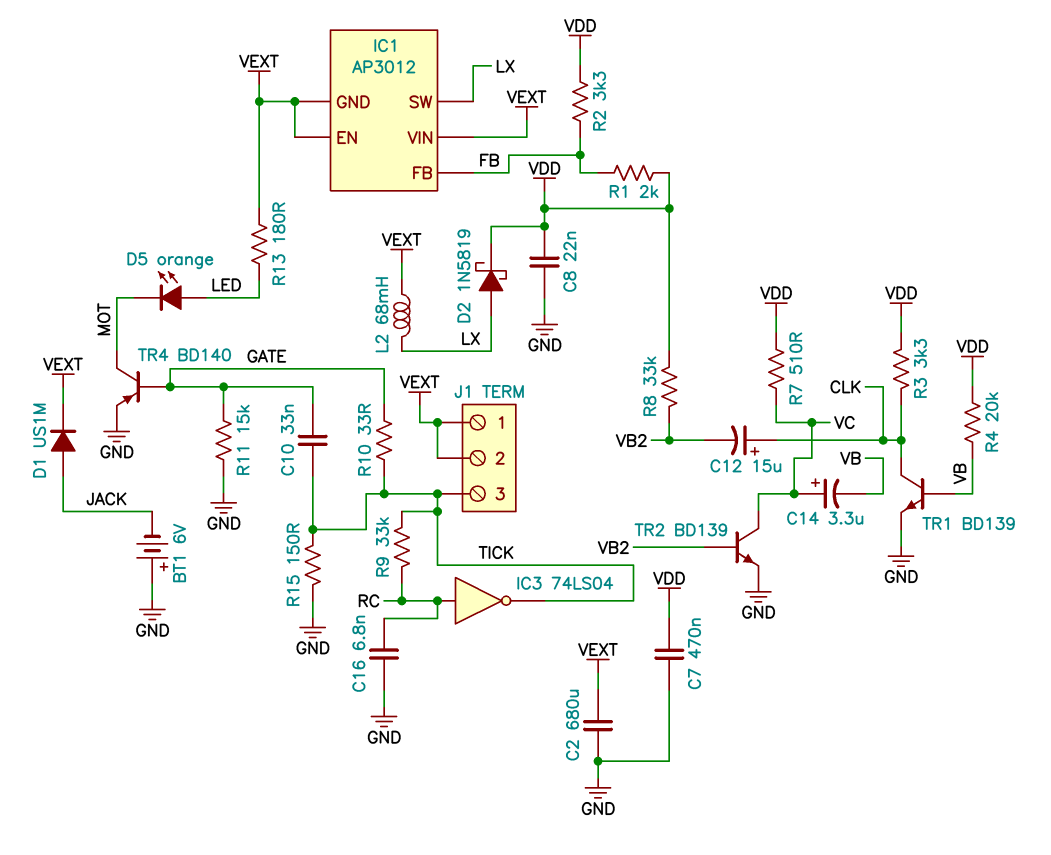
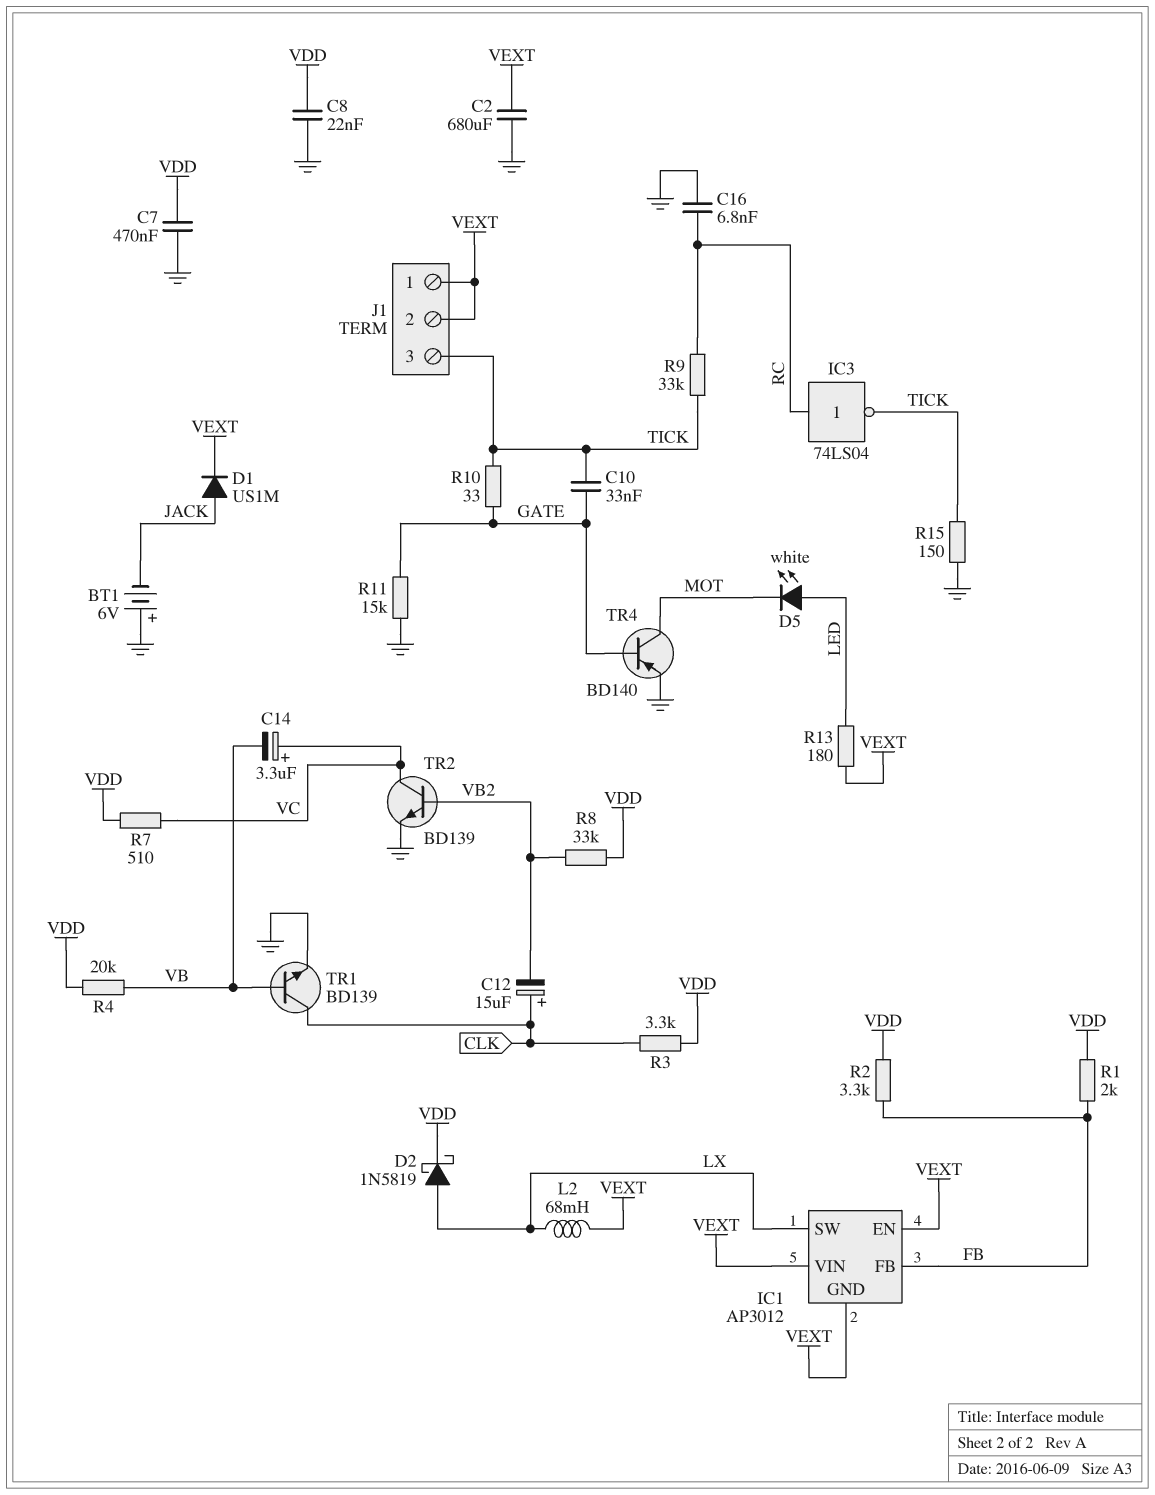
D5: LED orange (A LED, K MOT) -> LED white (A LED, K MOT)

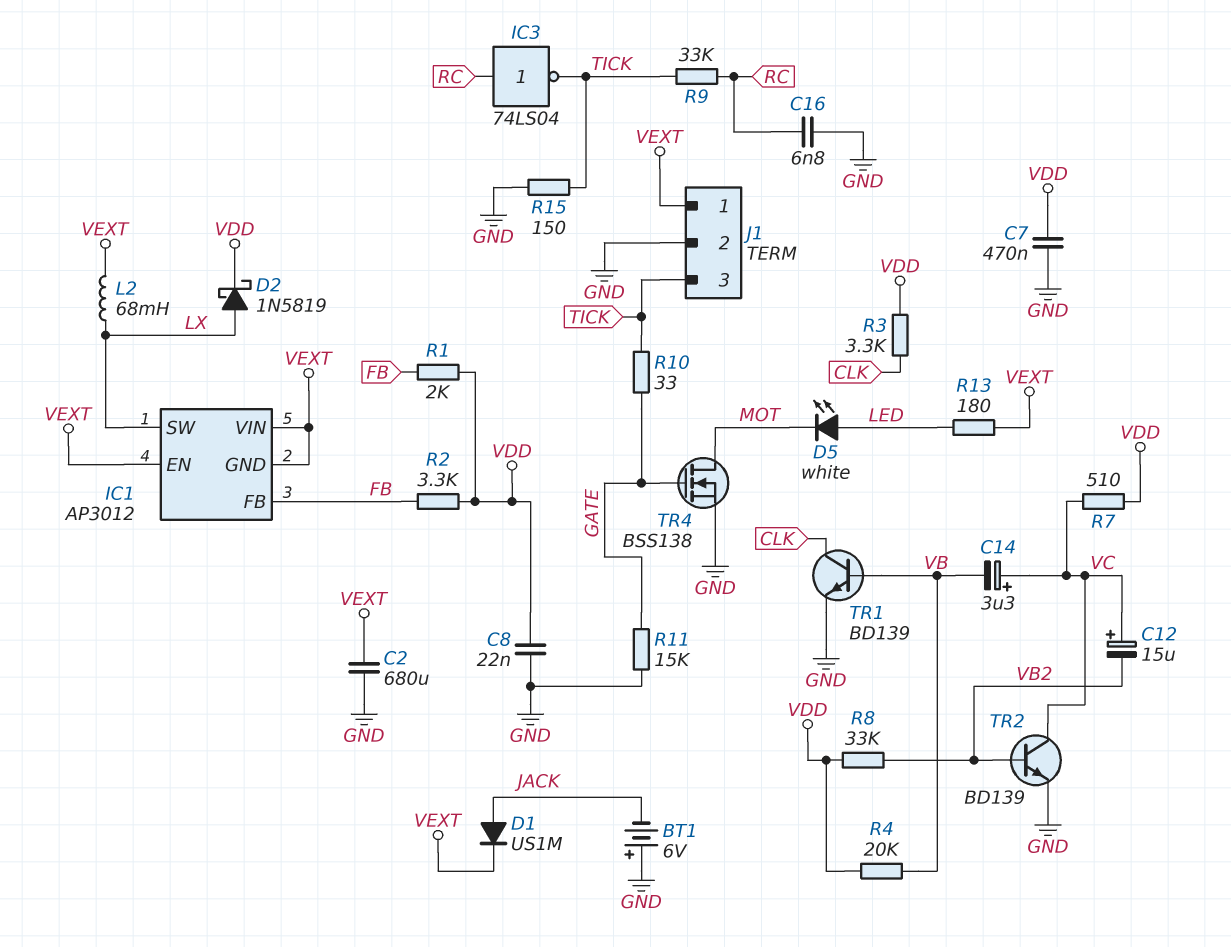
C10: 33nF (GATE, TICK) -> none
C12: 15uF (plus CLK, minus VB2) -> 15uF (plus VC, minus VB2)
J1 pin 2: VEXT -> GND
TR4: PNP BD140 (B GATE, C MOT, E GND) -> NMOS BSS138 (G GATE, D MOT, S GND)

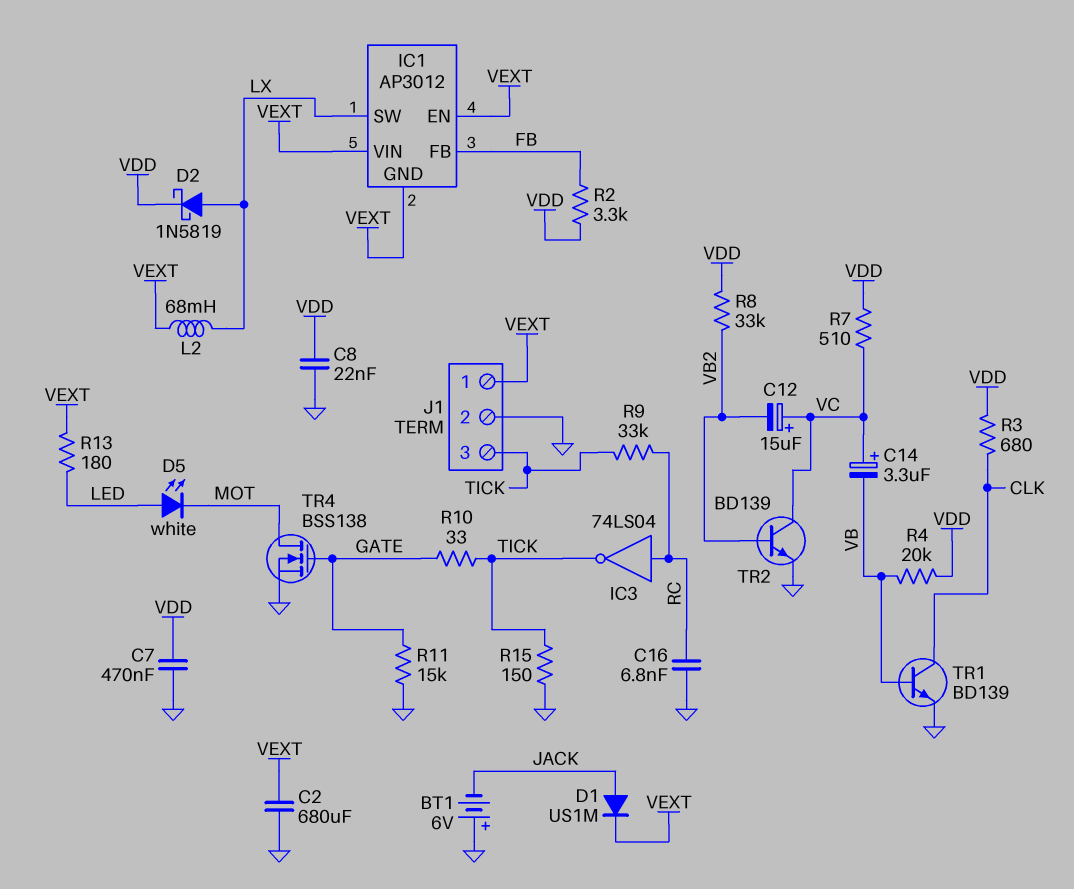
R1: 2k (FB, VDD) -> none
R3: 3.3k (CLK, VDD) -> 680 (CLK, VDD)

